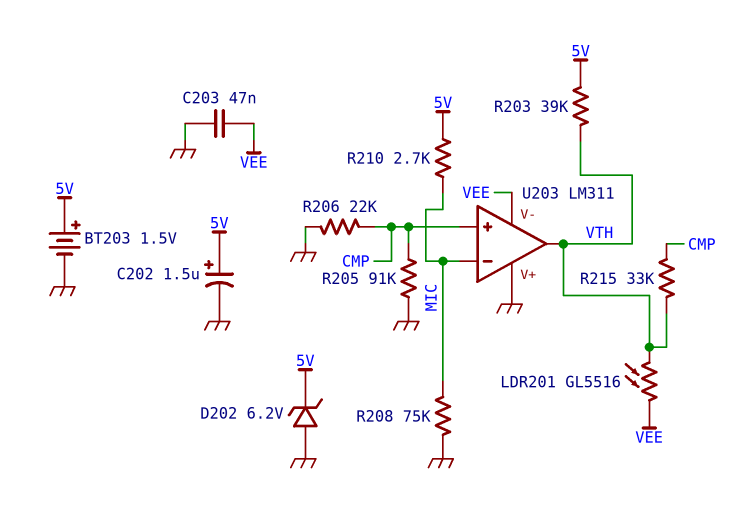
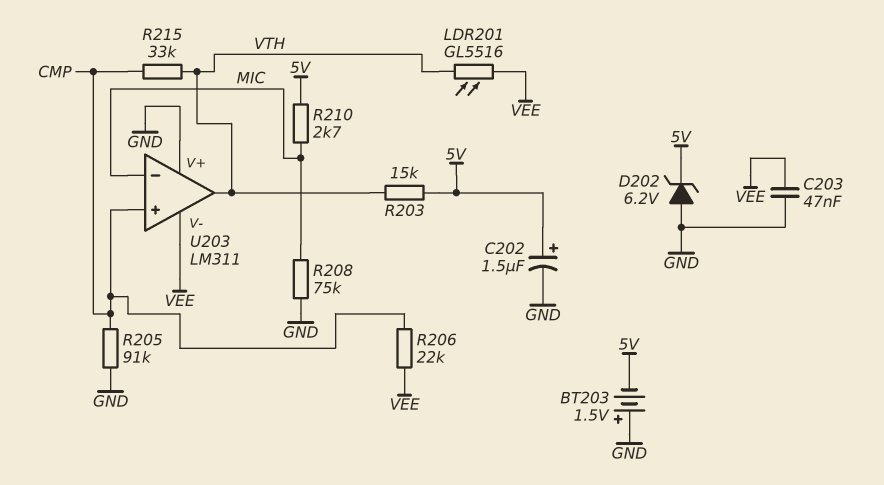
BT203: 1.5V (plus 5V, minus GND) -> 1.5V (plus GND, minus 5V)
R203: 39k (5V, VTH) -> 15k (5V, VTH)
R206: 22k (CMP, GND) -> 22k (CMP, VEE)

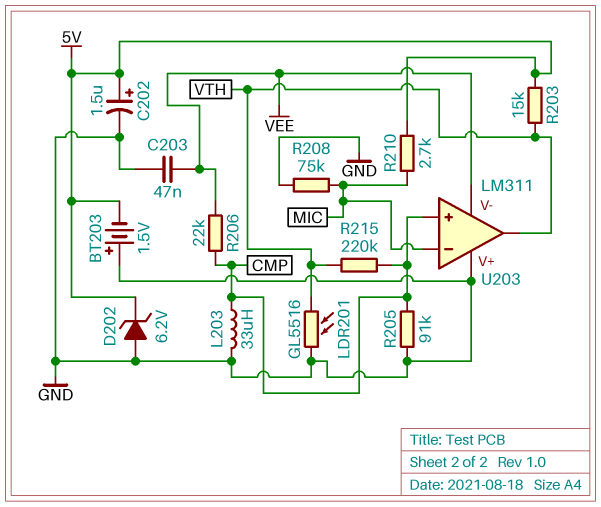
L203: none -> 33uH (CMP, GND)
LDR201: GL5516 (VEE, VTH) -> GL5516 (GND, VTH)
R215: 33k (CMP, VTH) -> 220k (CMP, VTH)

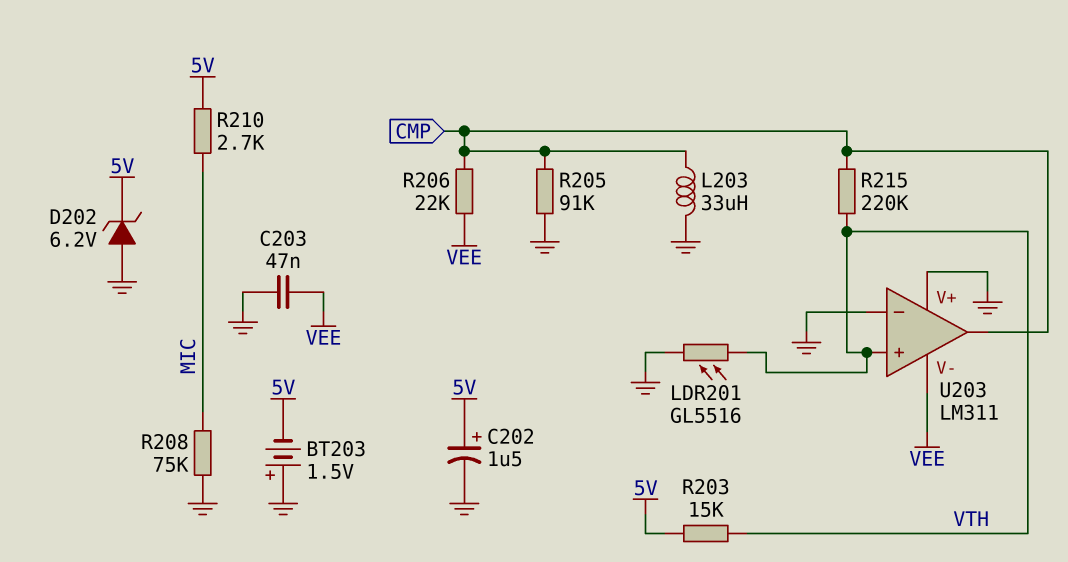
U203 pin in+: CMP -> VTH
U203 pin in-: MIC -> GND
U203 pin out: VTH -> CMP

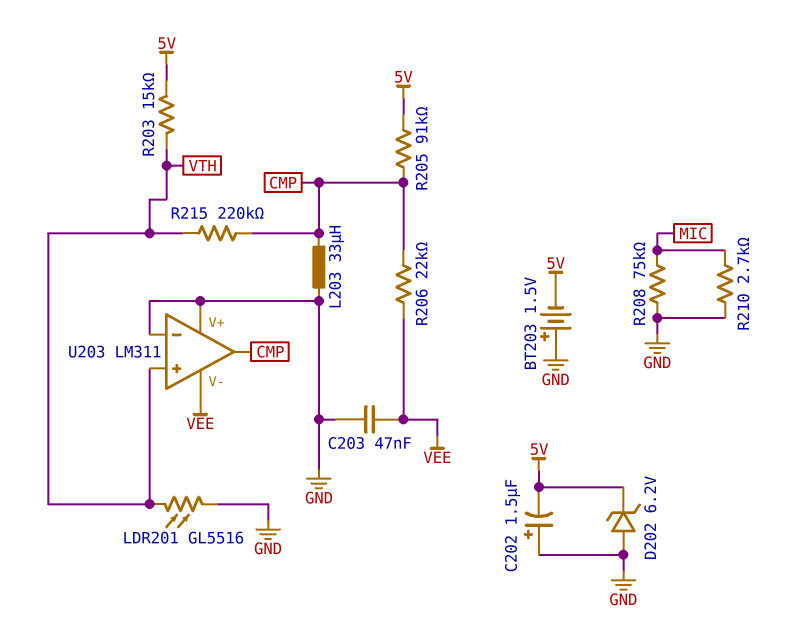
C202: 1.5uF (plus 5V, minus GND) -> 1.5uF (plus GND, minus 5V)
R205: 91k (CMP, GND) -> 91k (5V, CMP)
R210: 2.7k (5V, MIC) -> 2.7k (GND, MIC)

